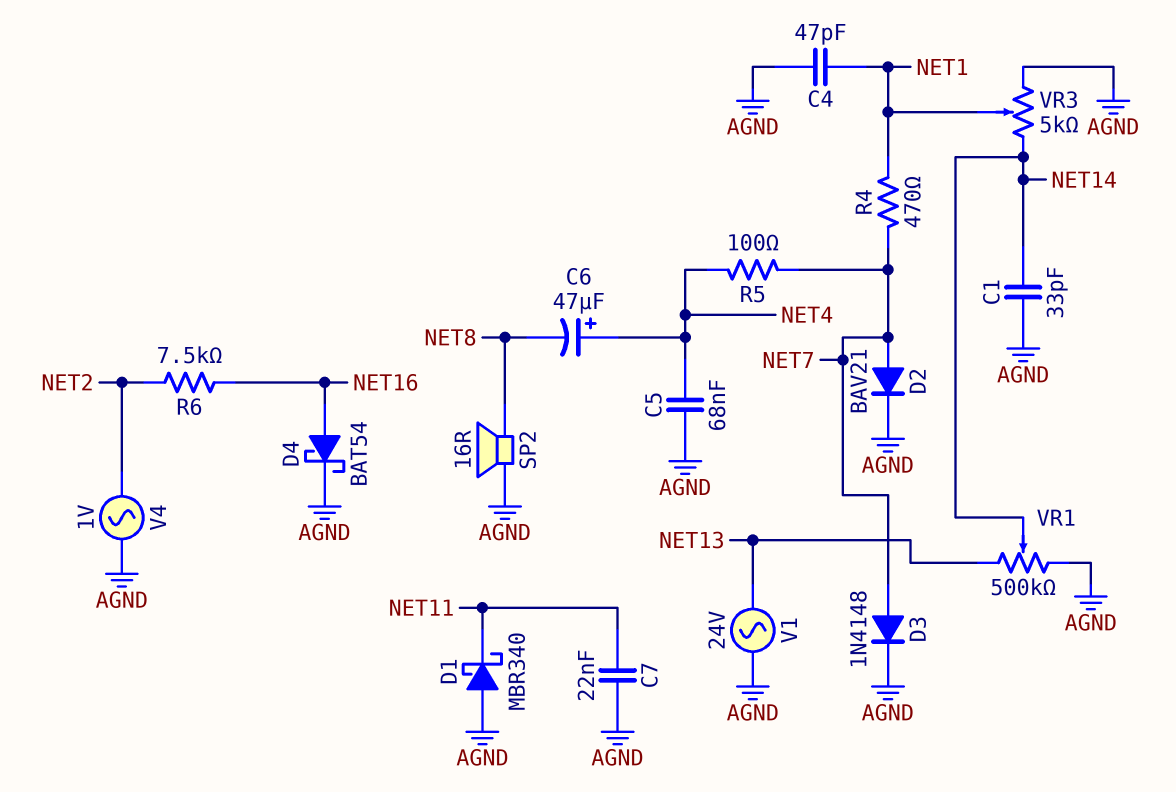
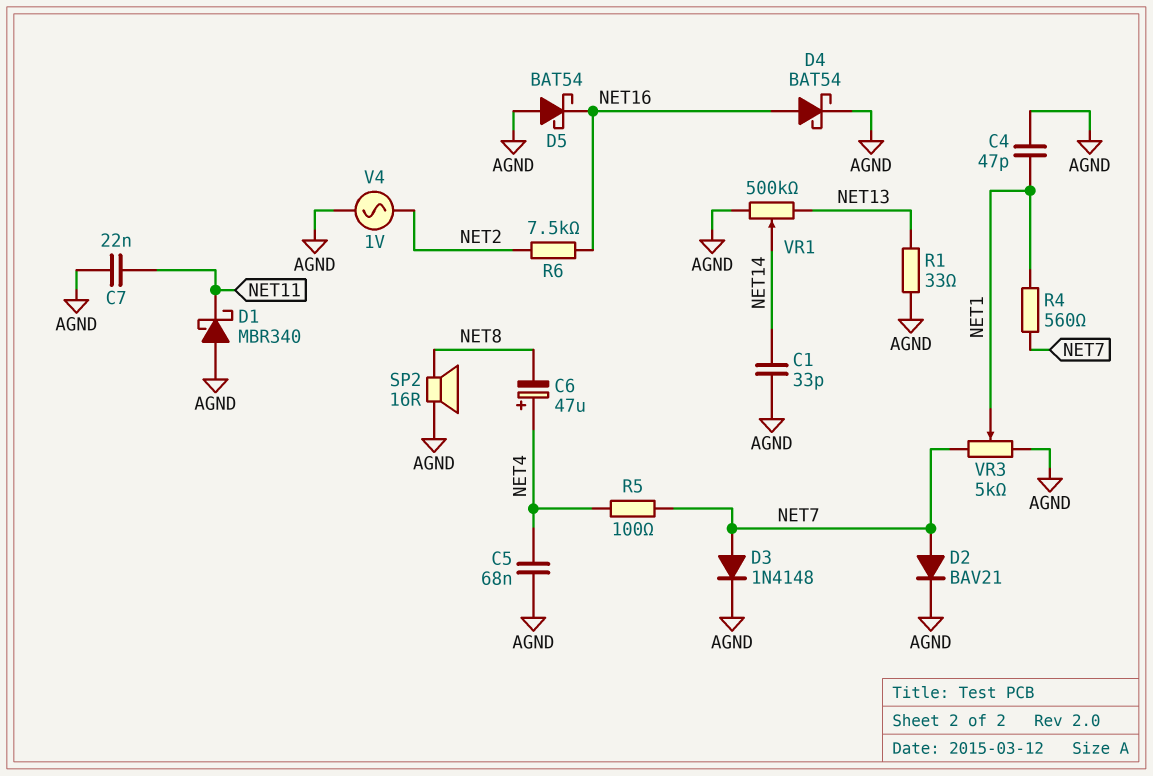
D5: none -> schottky BAT54 (A AGND, K NET16)
R1: none -> 33 (AGND, NET13)
R4: 470 (NET1, NET7) -> 560 (NET1, NET7)
V1: AC 24V (AGND, NET13) -> none
VR3: 5k (AGND, NET14, wiper NET1) -> 5k (AGND, NET7, wiper NET1)

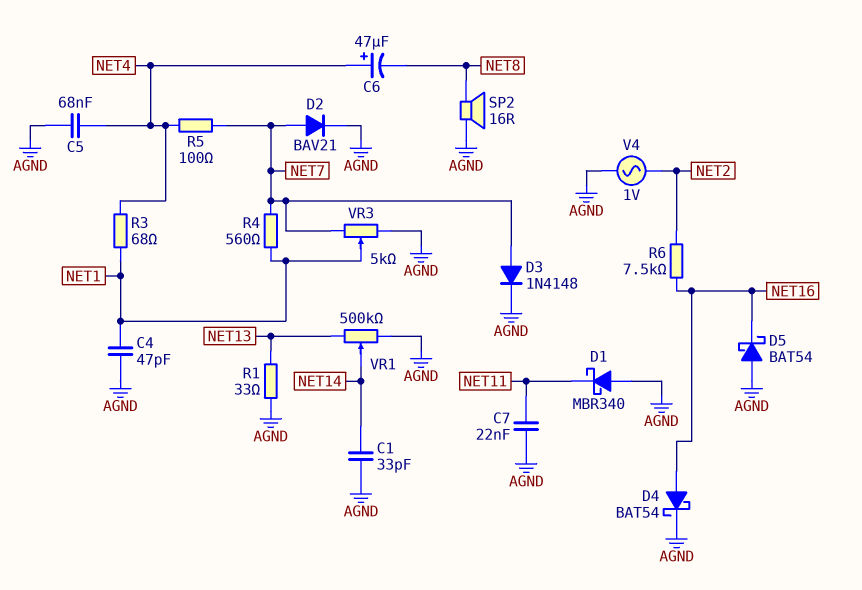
R3: none -> 68 (NET1, NET4)

